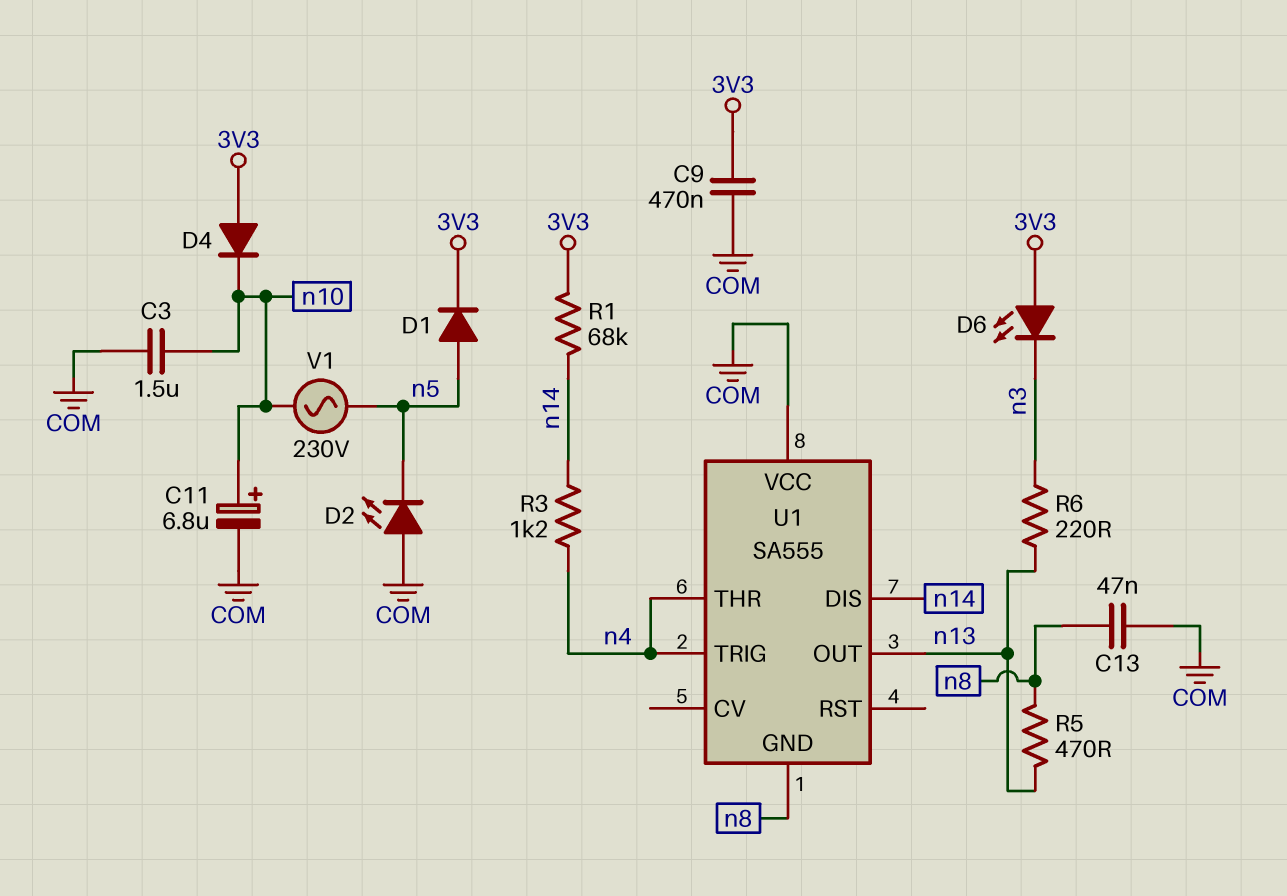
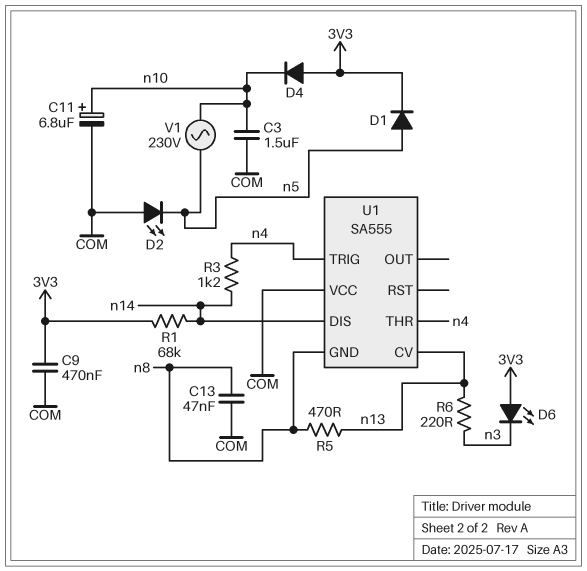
U1 pin CV: none -> n13
U1 pin OUT: n13 -> none

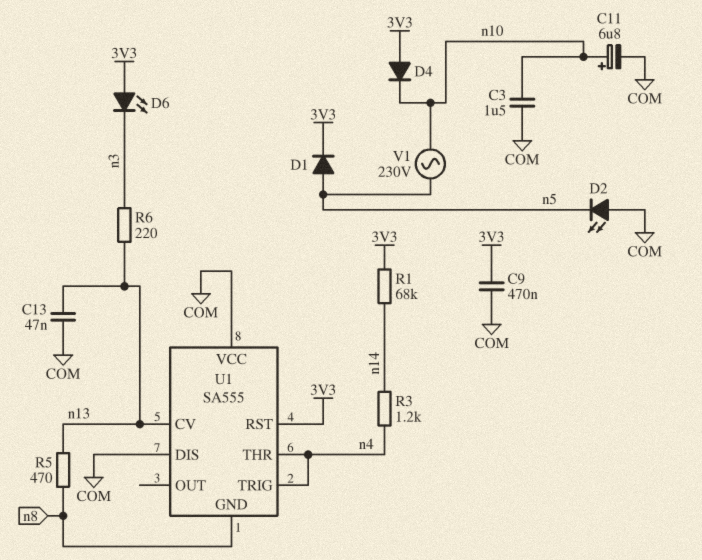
C13: 47nF (COM, n8) -> 47nF (COM, n13)
U1 pin DIS: n14 -> COM
U1 pin RST: none -> 3V3

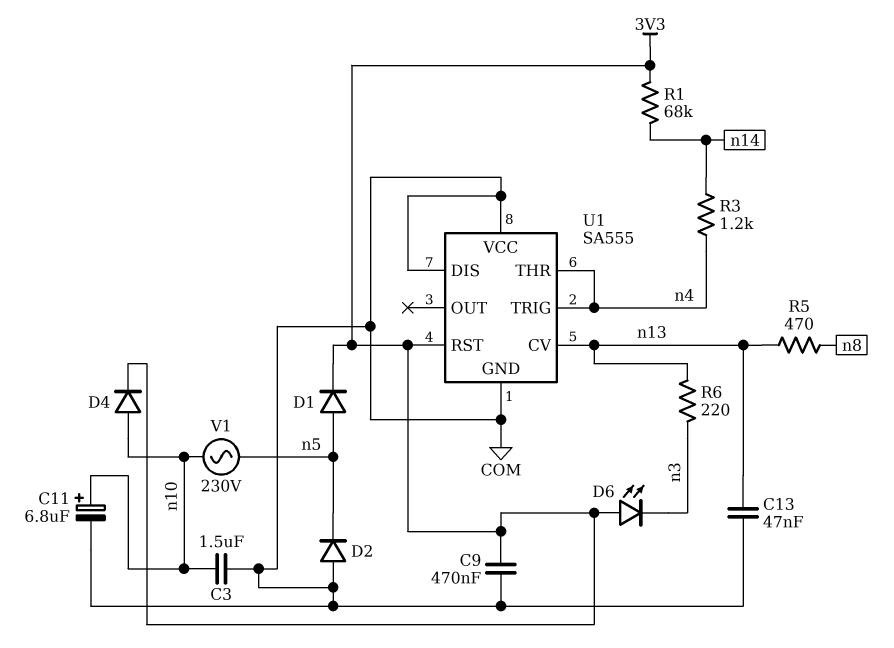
D2: LED (A COM, K n5) -> diode (A COM, K n5)
D4: diode (A 3V3, K n10) -> diode (A n10, K 3V3)
U1 pin GND: n8 -> COM

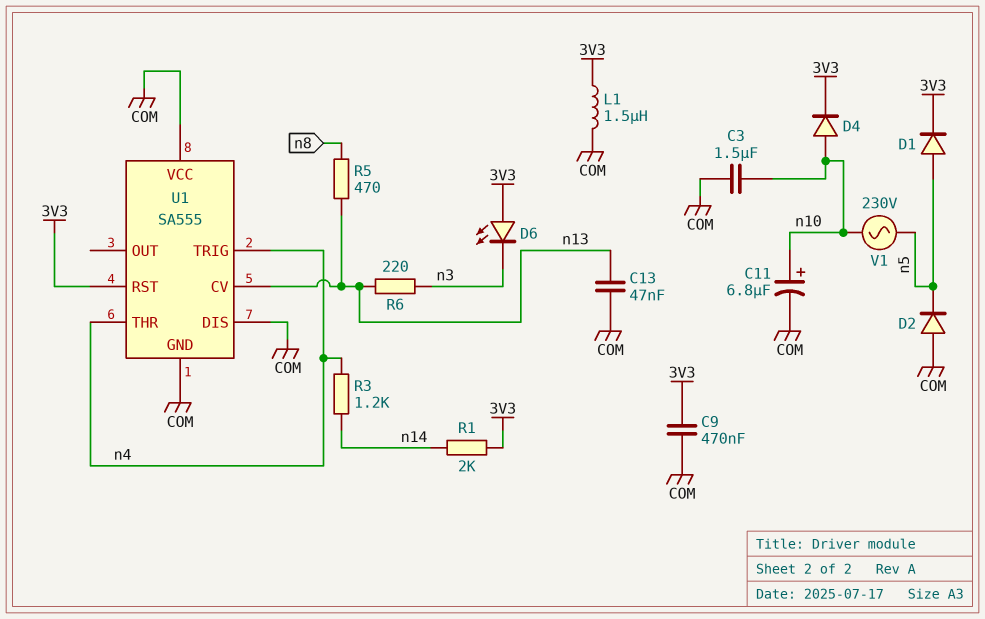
L1: none -> 1.5uH (3V3, COM)
R1: 68k (3V3, n14) -> 2k (3V3, n14)

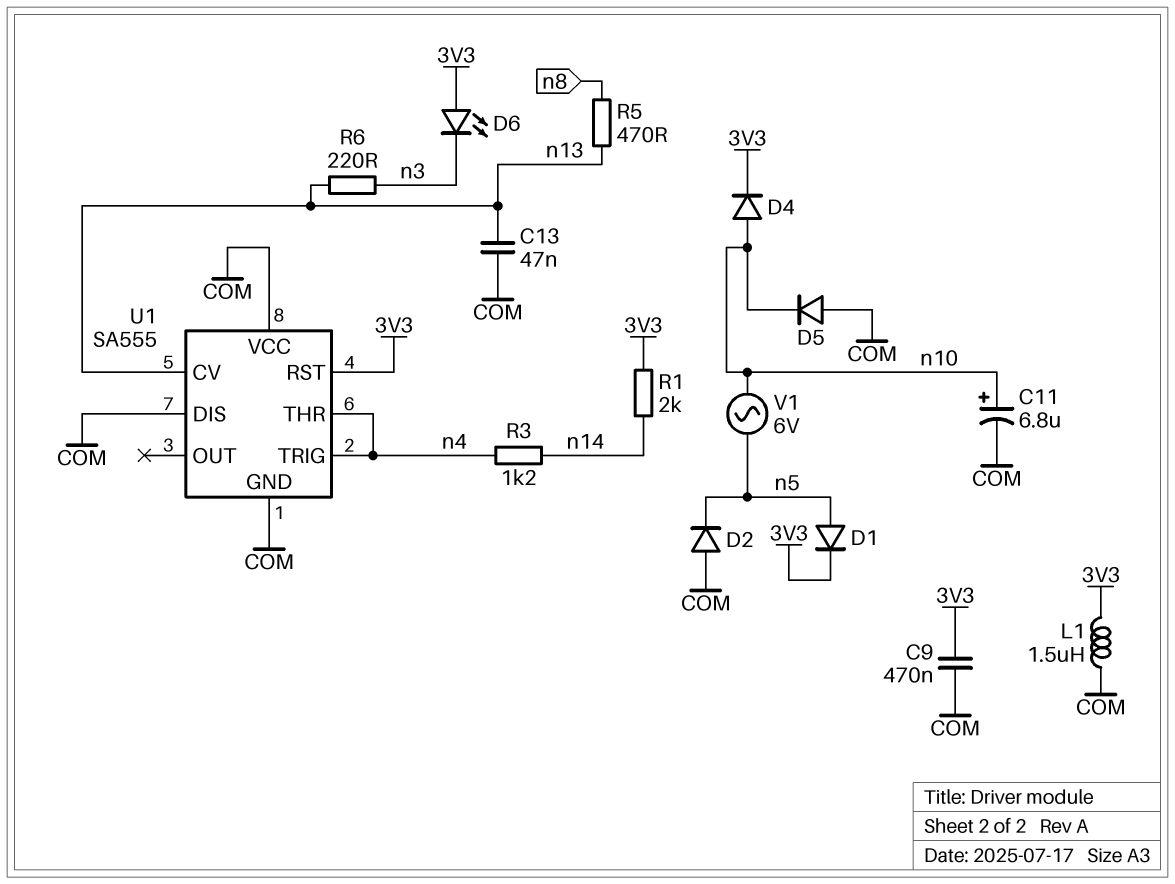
C3: 1.5uF (COM, n10) -> none
D5: none -> diode (A COM, K n10)
V1: AC 230V (n5, n10) -> AC 6V (n5, n10)

